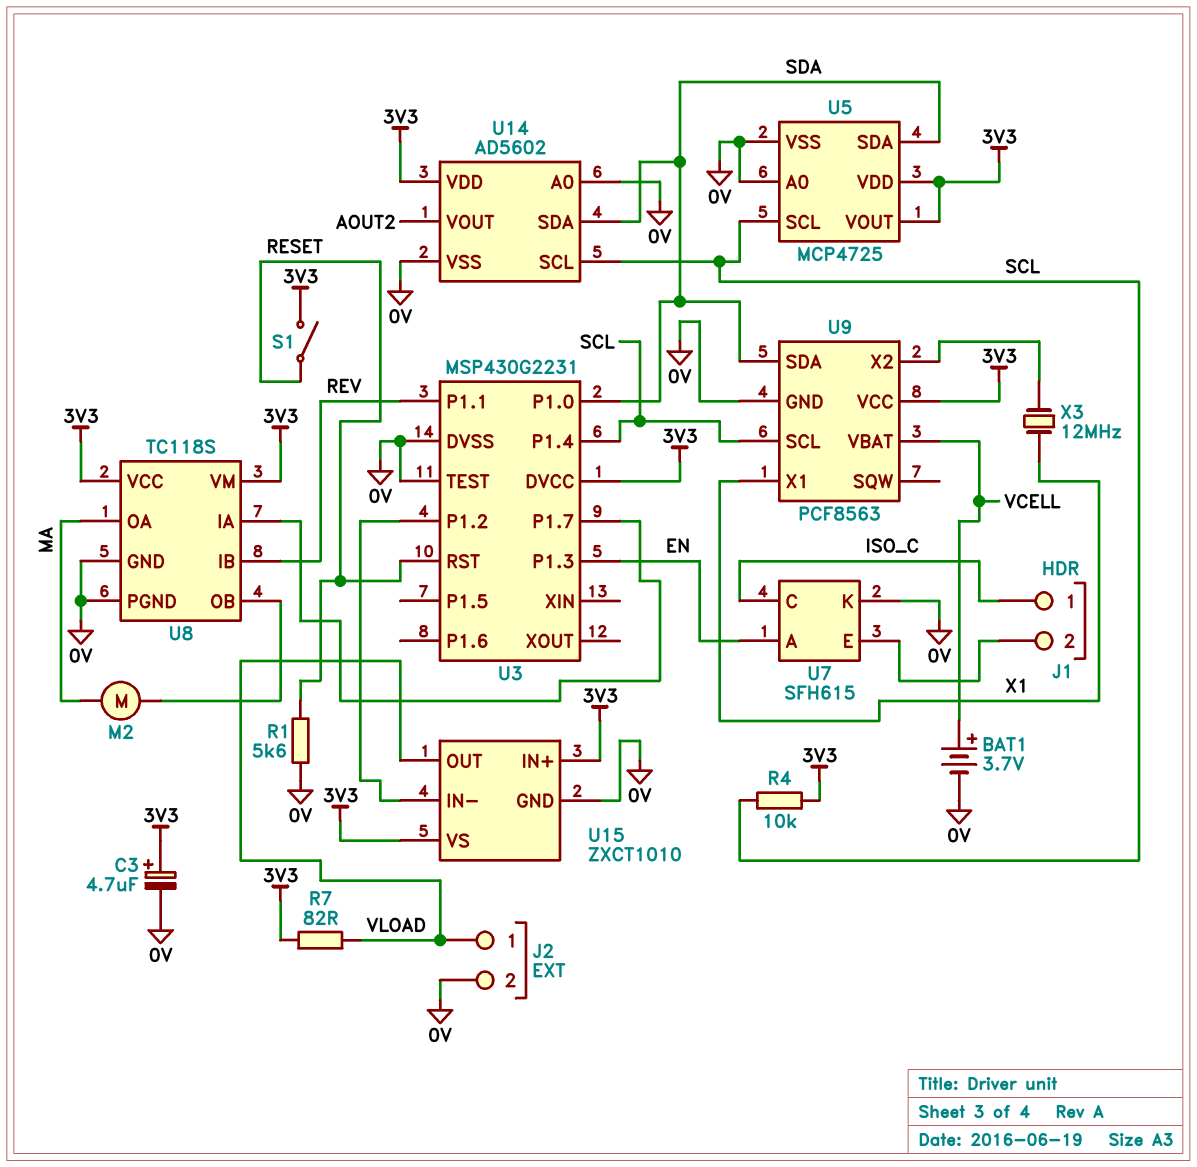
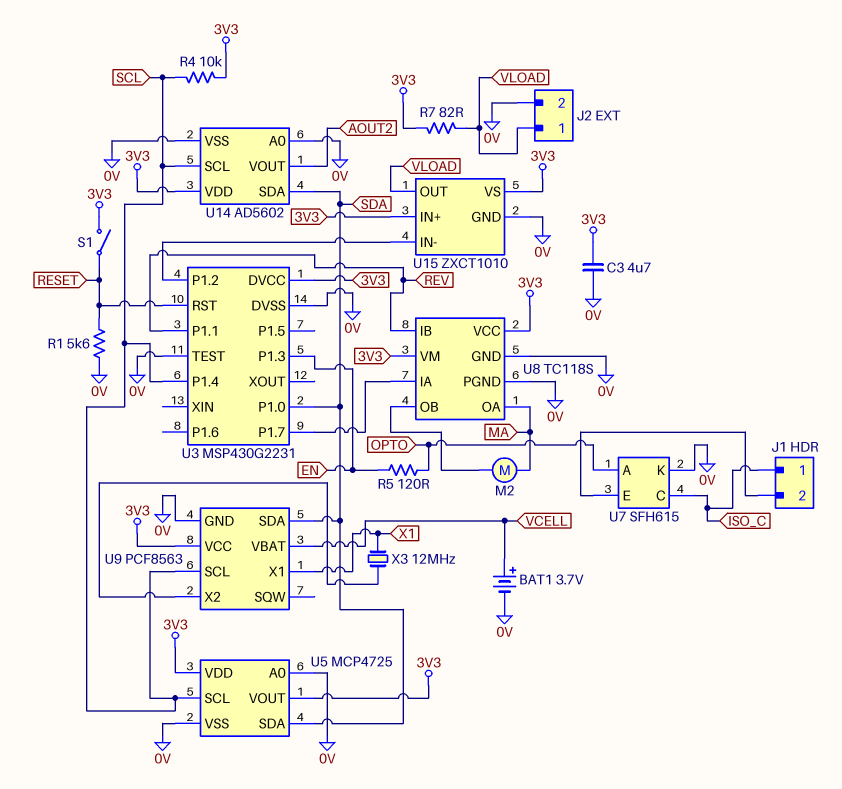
C3: 4.7uF (plus 3V3, minus 0V) -> 4.7uF (0V, 3V3)
R5: none -> 120 (EN, OPTO)
U7 pin A: EN -> OPTO

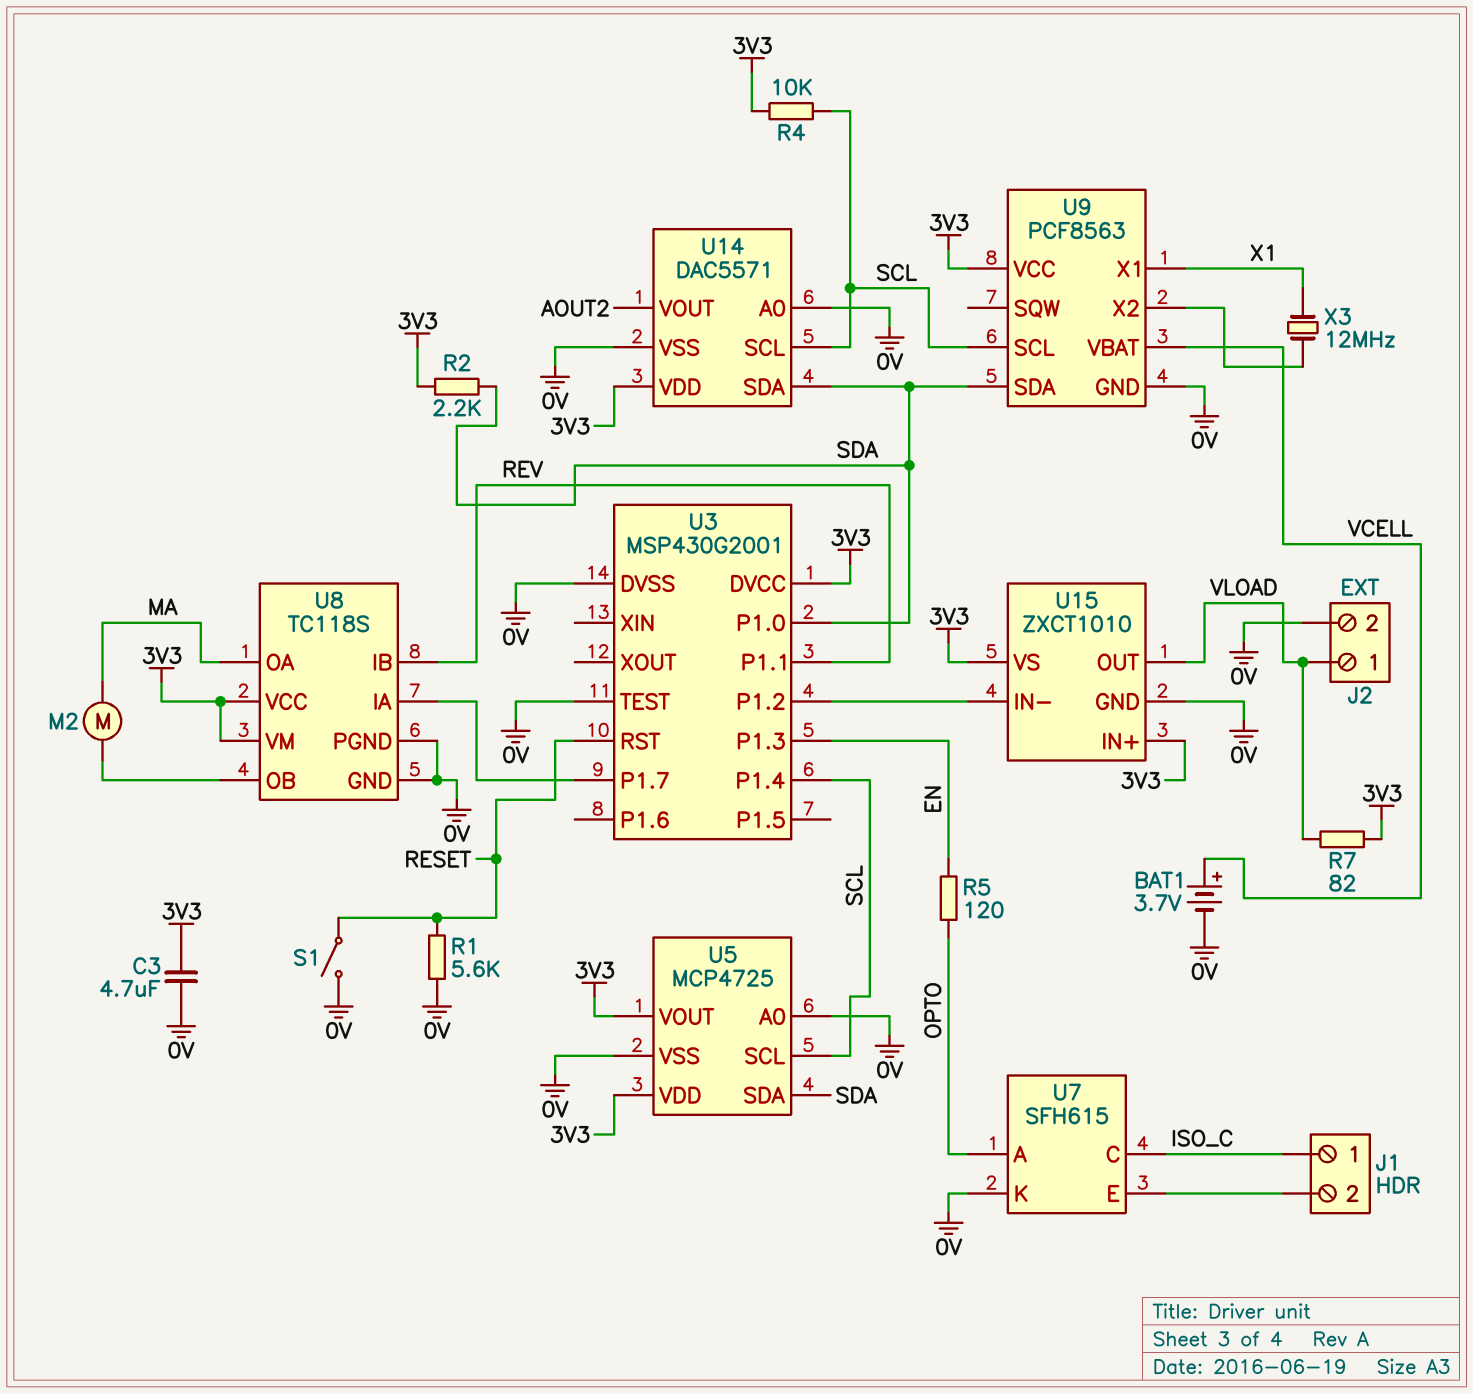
R2: none -> 2.2k (3V3, SDA)
S1: switch (3V3, RESET) -> switch (0V, RESET)
U3: MSP430G2231 -> MSP430G2001
U14: AD5602 -> DAC5571

